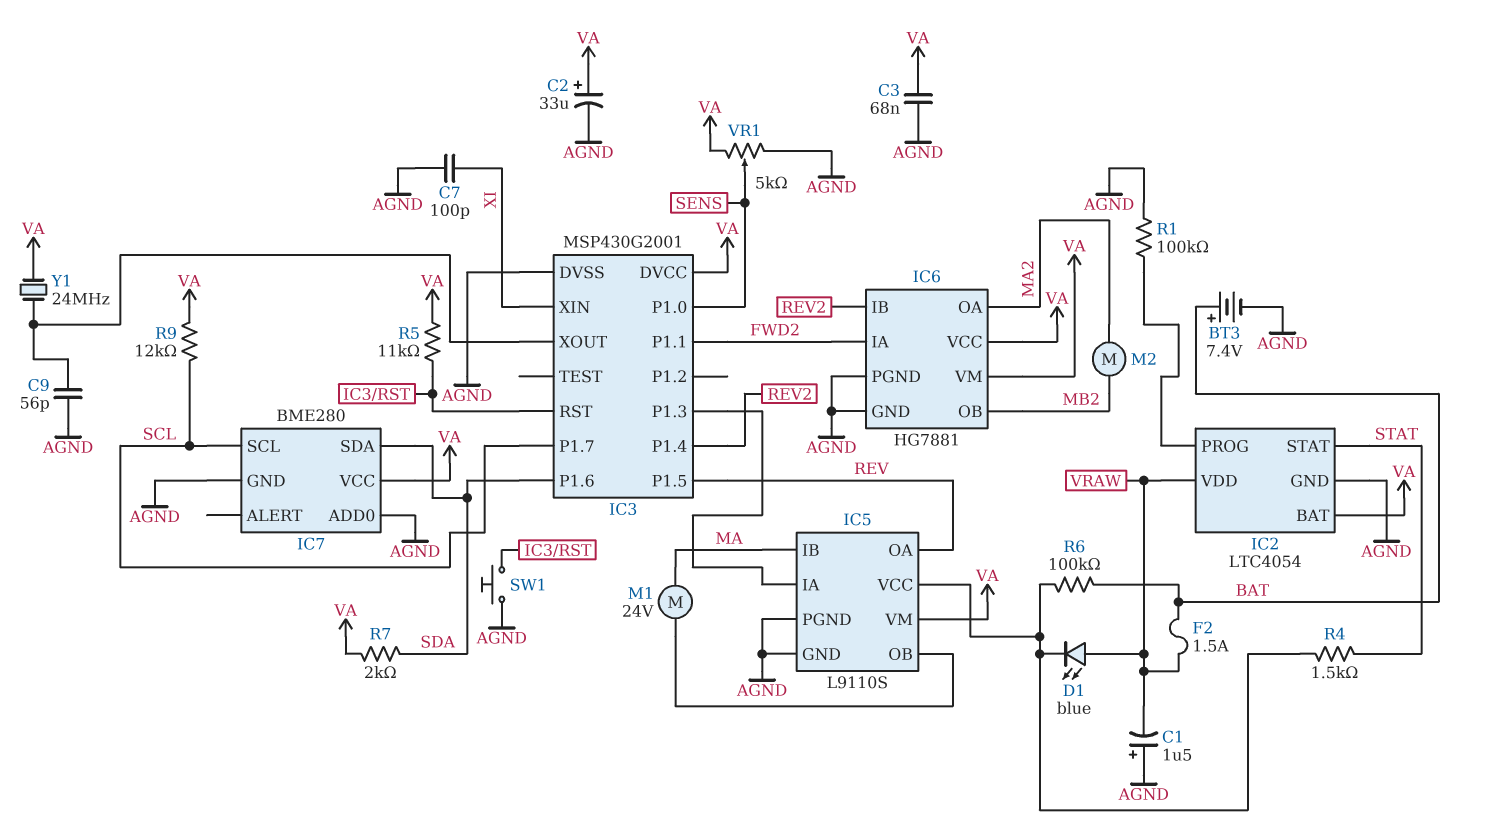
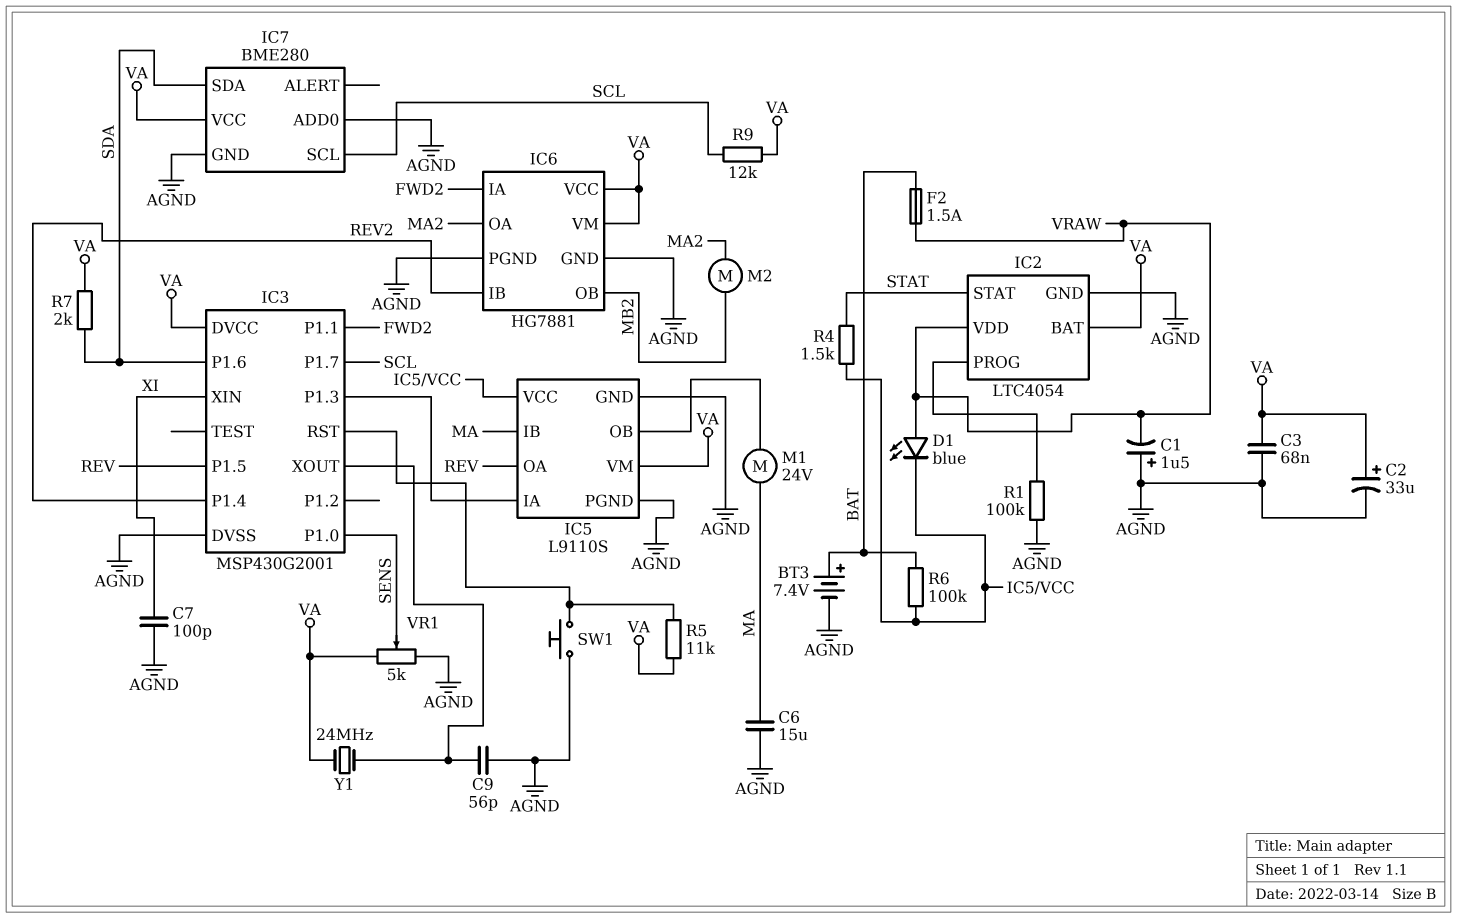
C6: none -> 15uF (AGND, MA)

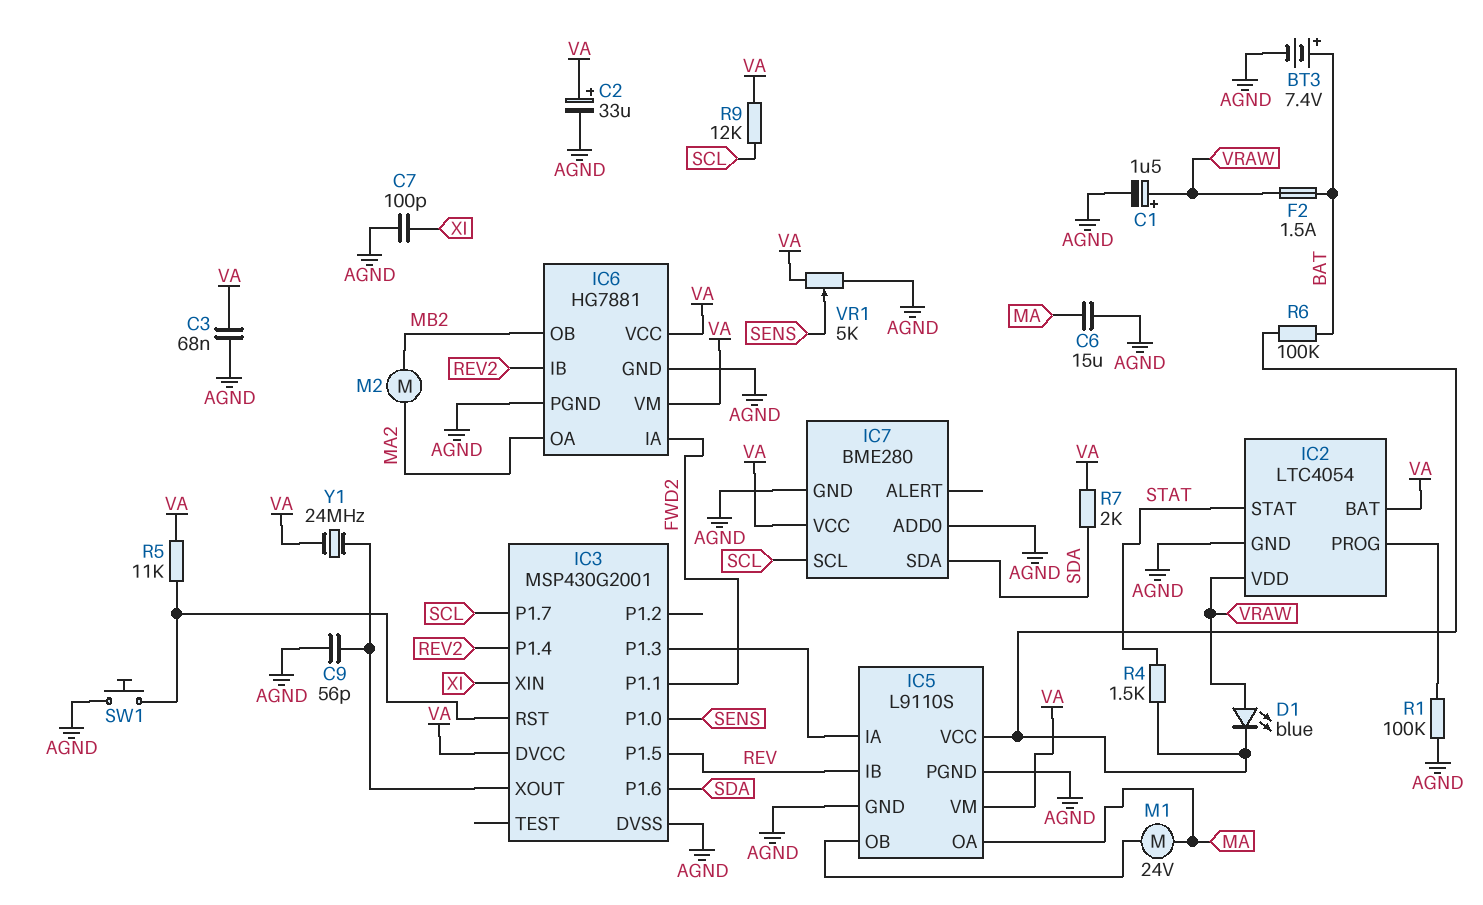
C1: 1.5uF (plus AGND, minus VRAW) -> 1.5uF (plus VRAW, minus AGND)
IC5 pin IB: MA -> REV
IC5 pin OA: REV -> MA

